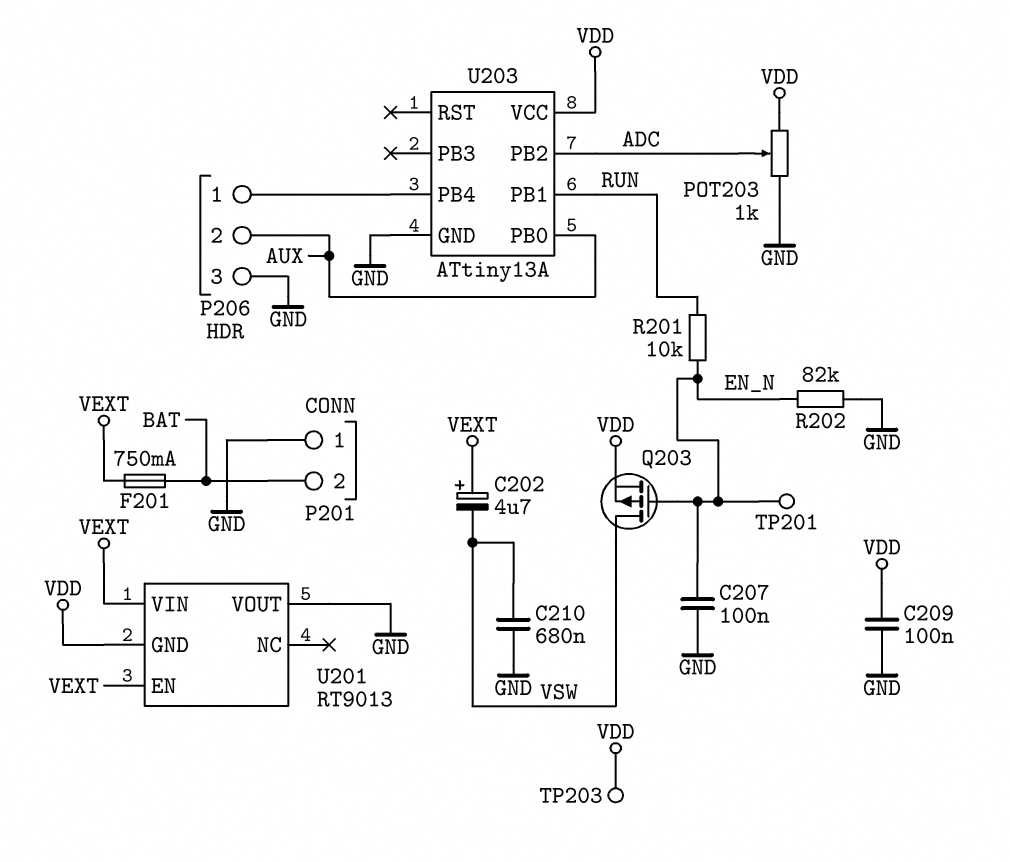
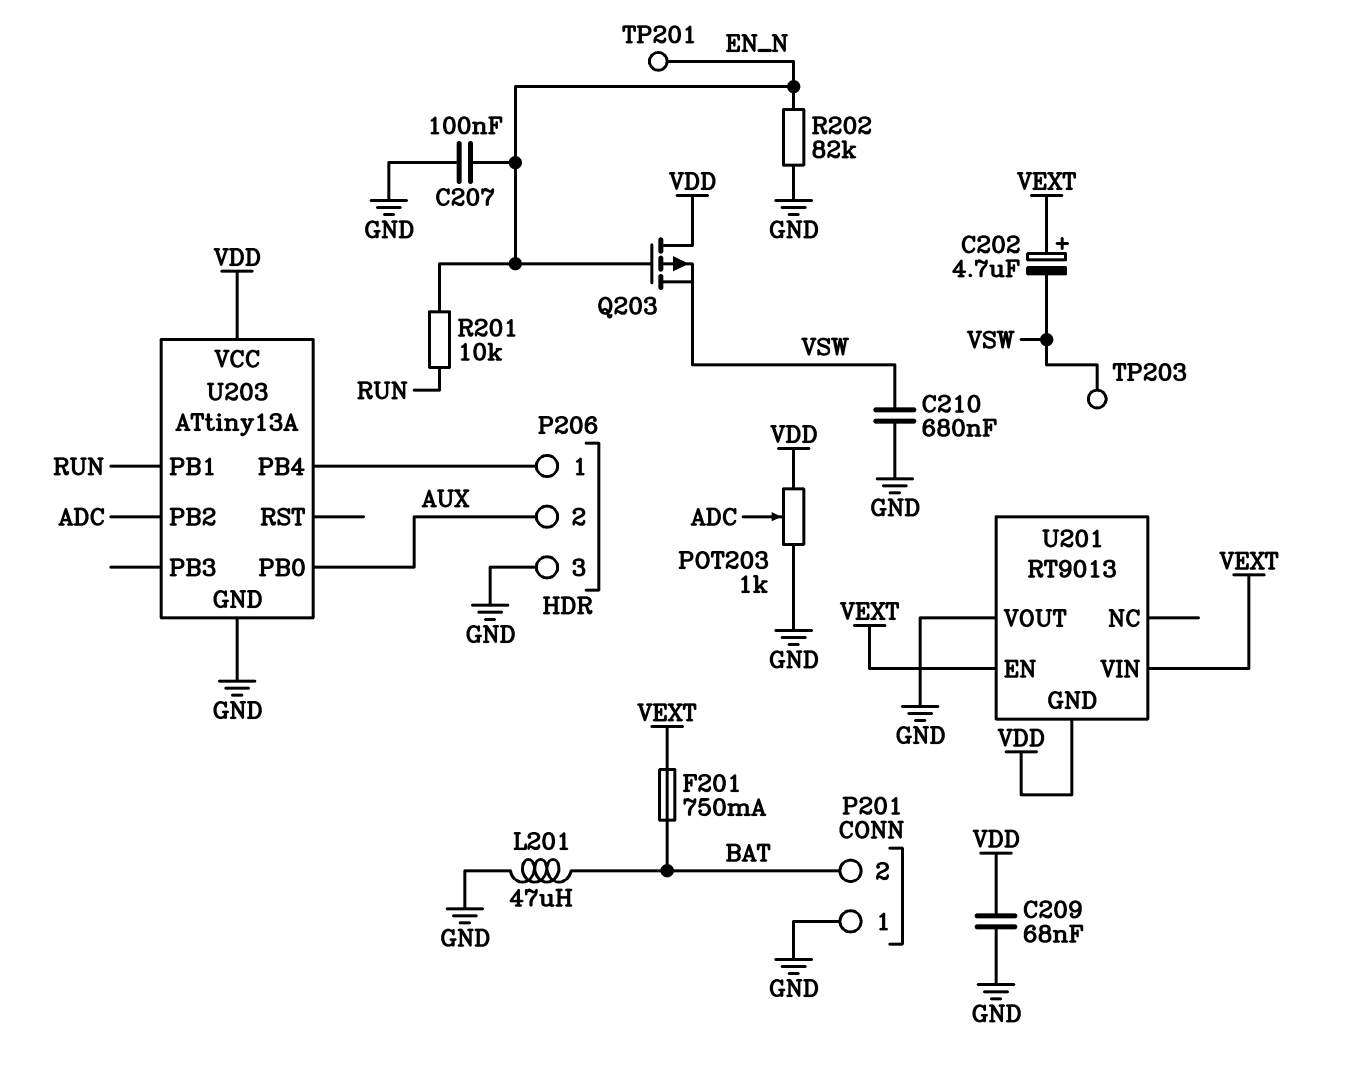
C209: 100nF (GND, VDD) -> 68nF (GND, VDD)
L201: none -> 47uH (BAT, GND)
Q203: PMOS (G EN_N, D VSW, S VDD) -> PMOS (G EN_N, D VDD, S VSW)
TP203: test point (VDD) -> test point (VSW)

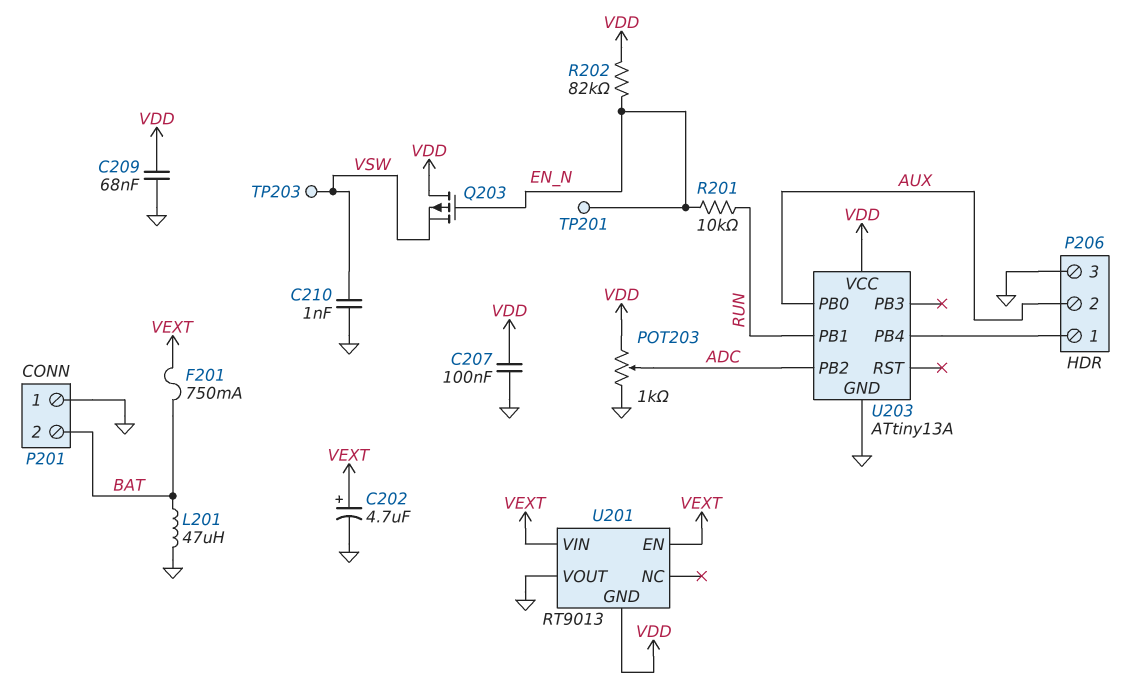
C202: 4.7uF (plus VEXT, minus VSW) -> 4.7uF (plus VEXT, minus GND)
C207: 100nF (EN_N, GND) -> 100nF (GND, VDD)
C210: 680nF (GND, VSW) -> 1nF (GND, VSW)
R202: 82k (EN_N, GND) -> 82k (EN_N, VDD)

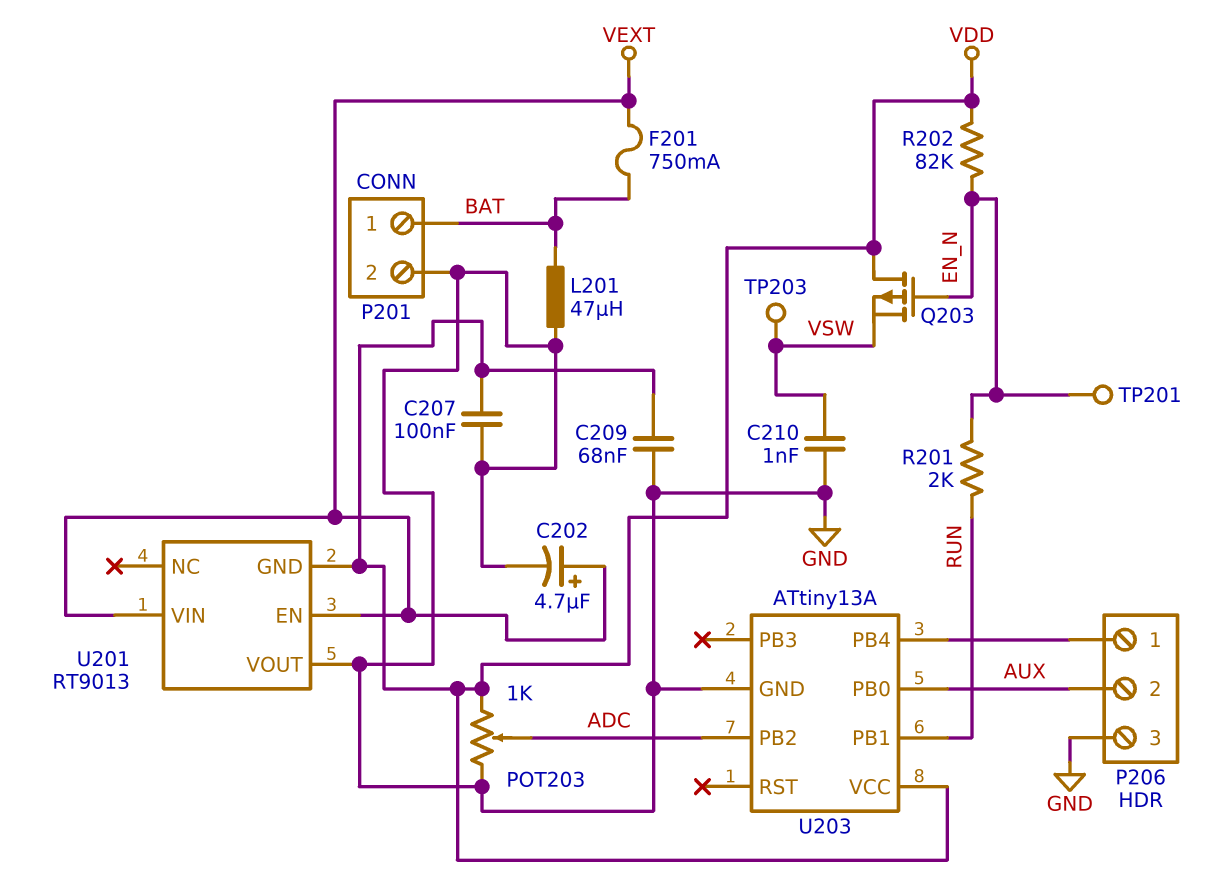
P201 pin 1: GND -> BAT
P201 pin 2: BAT -> GND
R201: 10k (EN_N, RUN) -> 2k (EN_N, RUN)

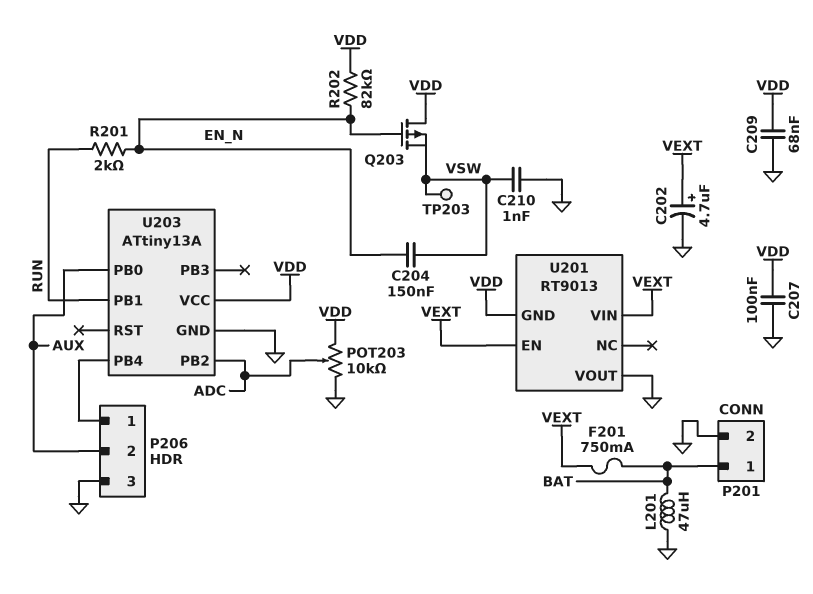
C204: none -> 150nF (EN_N, VSW)
POT203: 1k (GND, VDD, wiper ADC) -> 10k (GND, VDD, wiper ADC)
TP201: test point (EN_N) -> none

